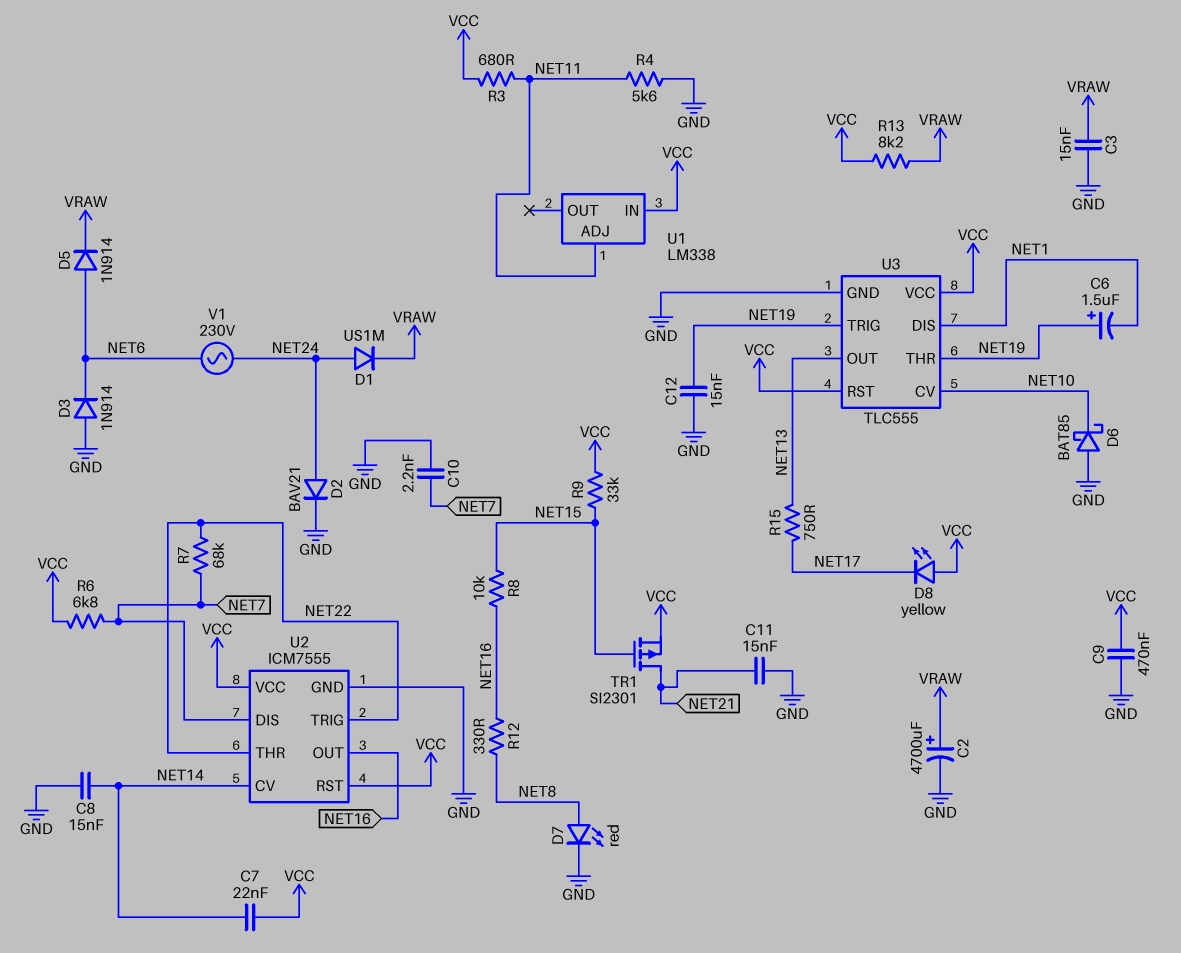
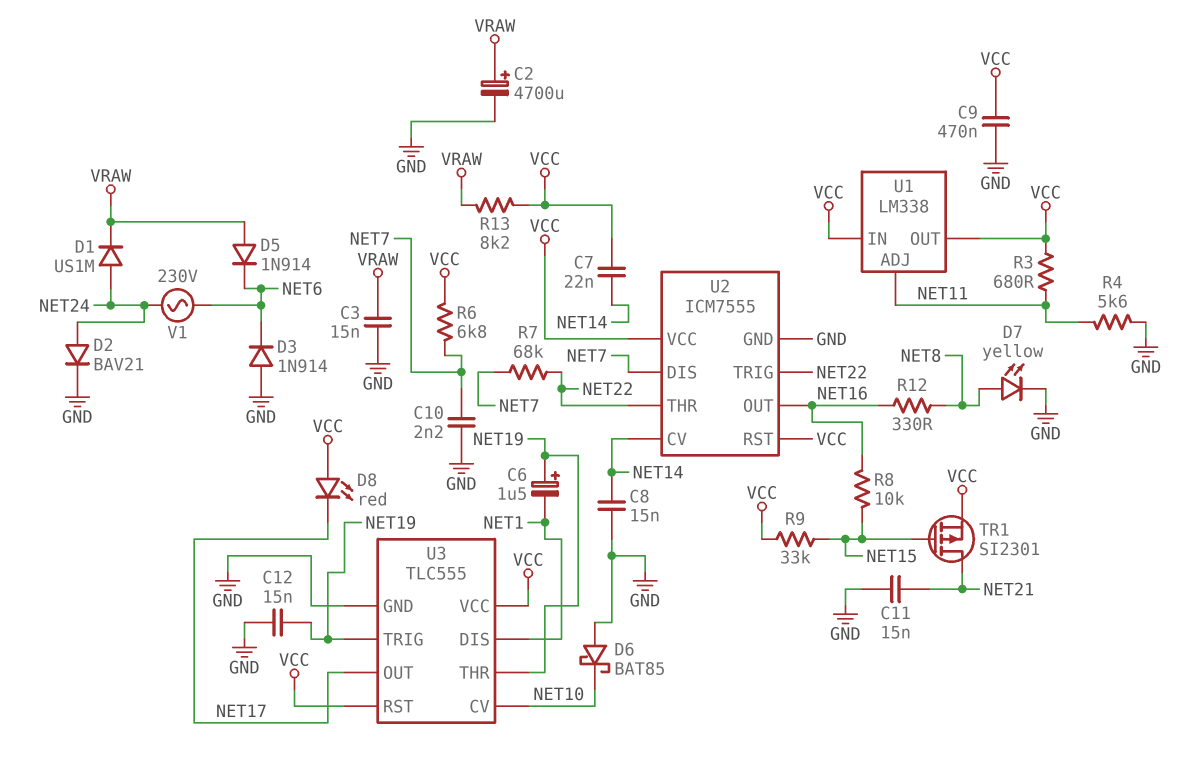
D5: diode 1N914 (A NET6, K VRAW) -> diode 1N914 (A VRAW, K NET6)
D7: LED red (A NET8, K GND) -> LED yellow (A NET8, K GND)
D8: LED yellow (A VCC, K NET17) -> LED red (A VCC, K NET17)
R15: 750 (NET13, NET17) -> none
U1 pin OUT: none -> VCC
U3 pin OUT: NET13 -> NET17

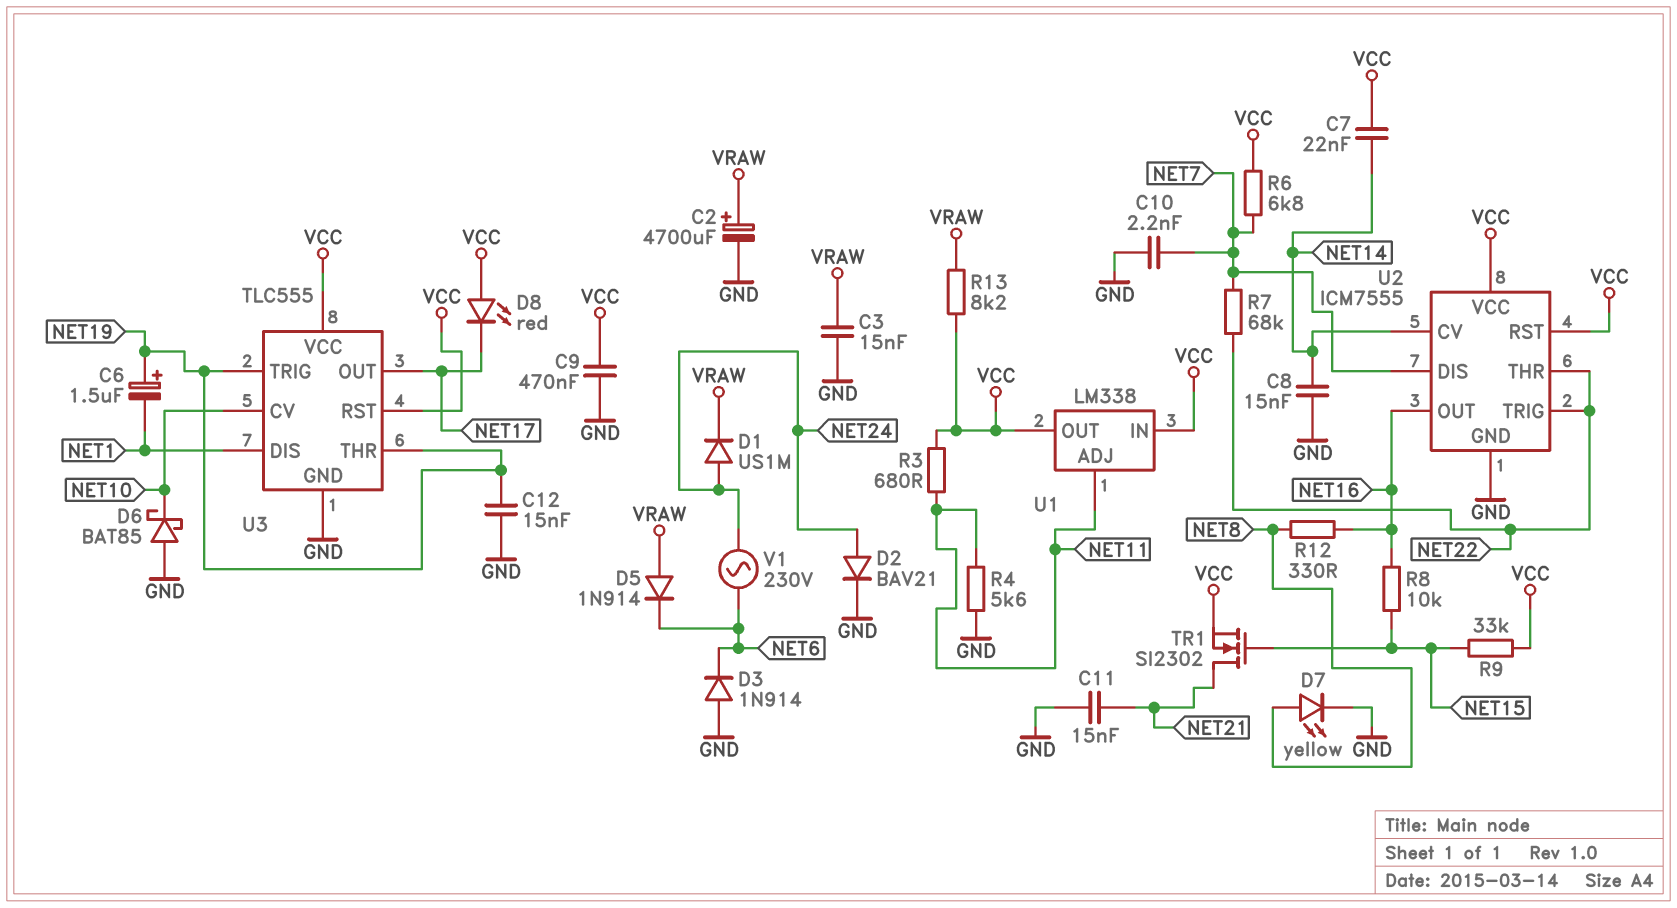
TR1: PMOS SI2301 (G NET15, D NET21, S VCC) -> NMOS SI2302 (G NET15, D NET21, S VCC)

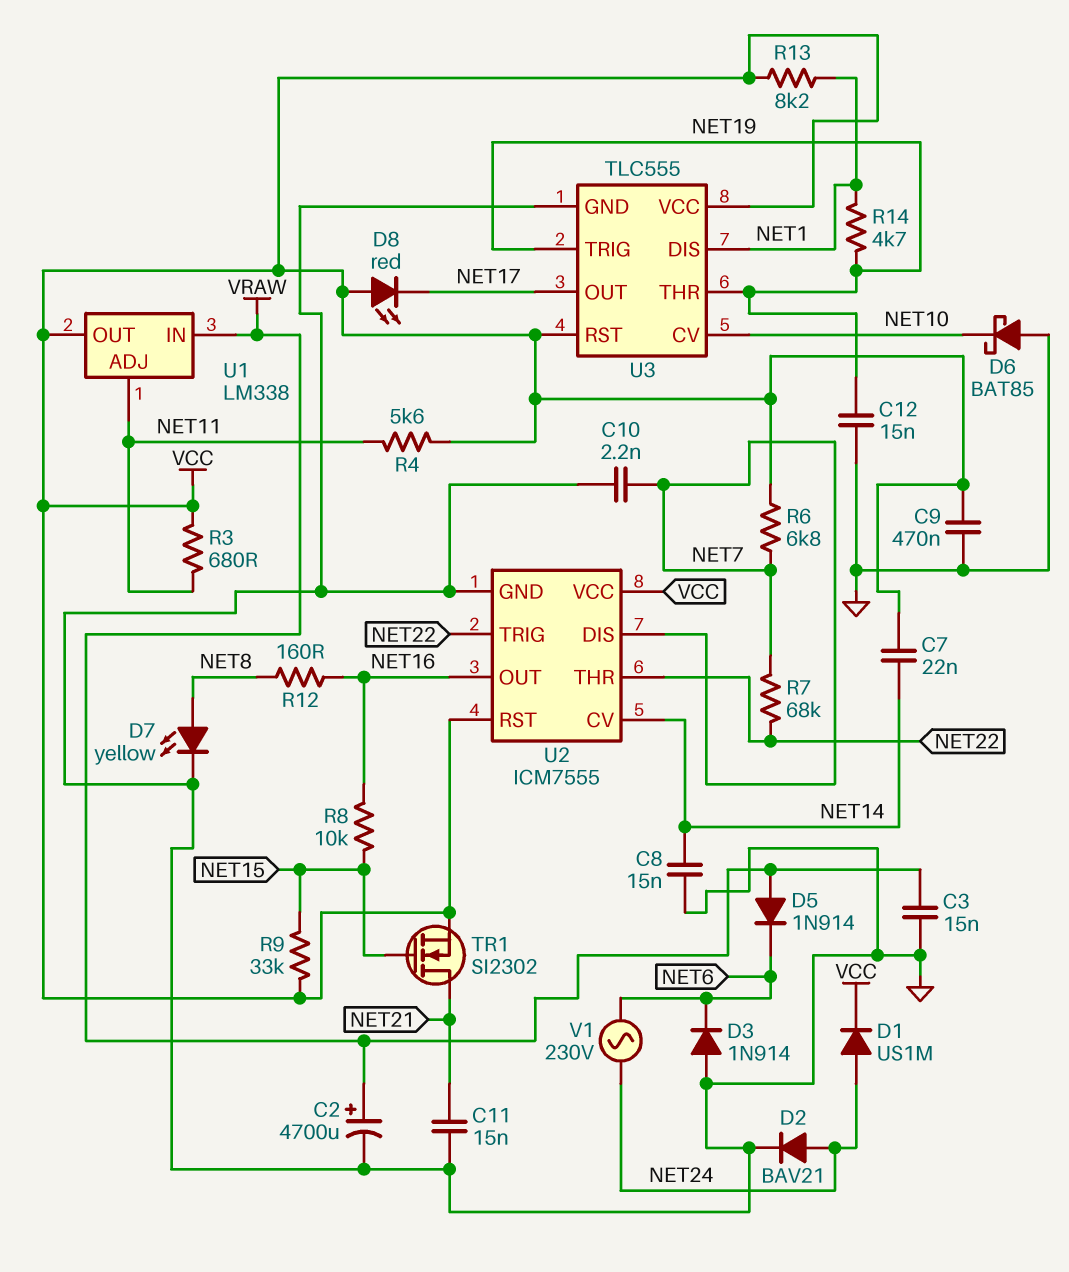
C6: 1.5uF (plus NET19, minus NET1) -> none
D1: diode US1M (A NET24, K VRAW) -> diode US1M (A NET24, K VCC)
R4: 5.6k (GND, NET11) -> 5.6k (NET11, VCC)
R12: 330 (NET8, NET16) -> 160 (NET8, NET16)
R13: 8.2k (VCC, VRAW) -> 8.2k (NET1, VCC)
R14: none -> 4.7k (NET1, NET19)
U1 pin IN: VCC -> VRAW

